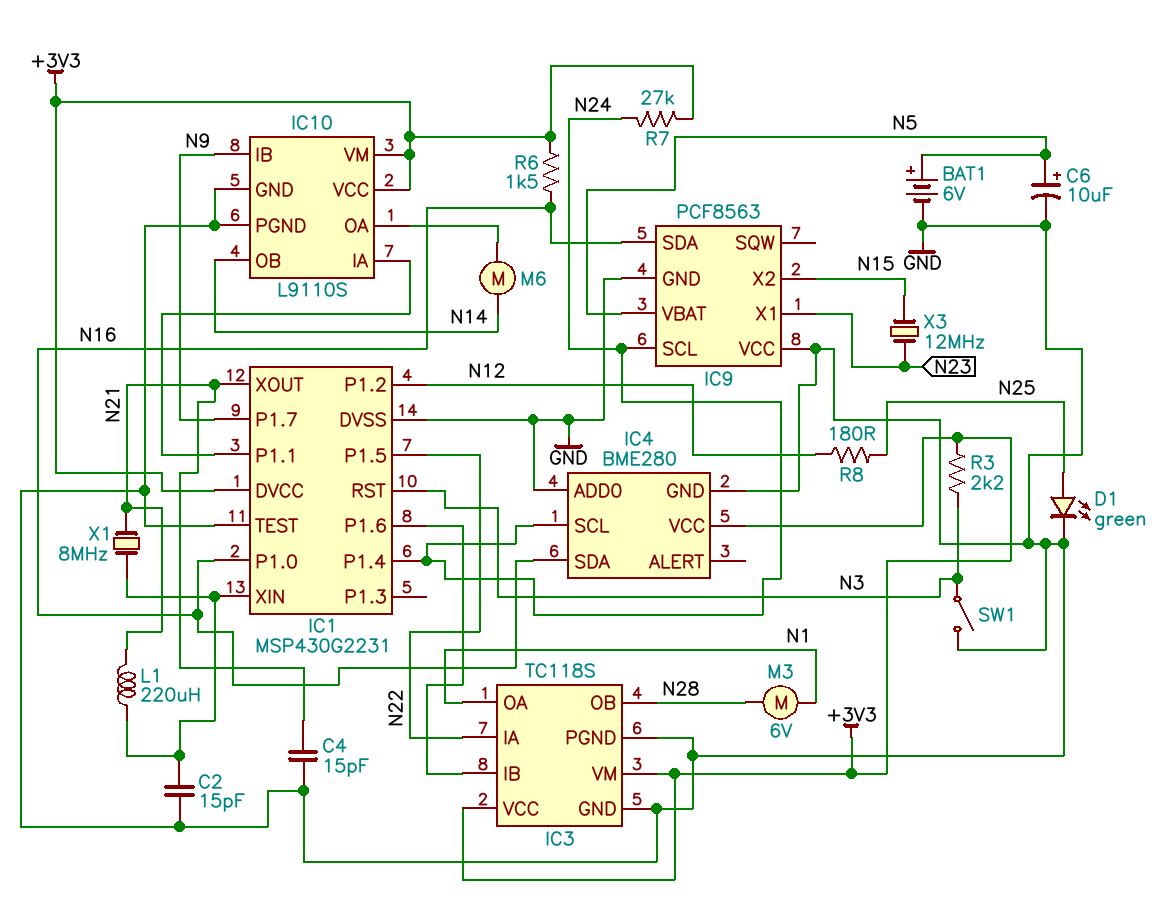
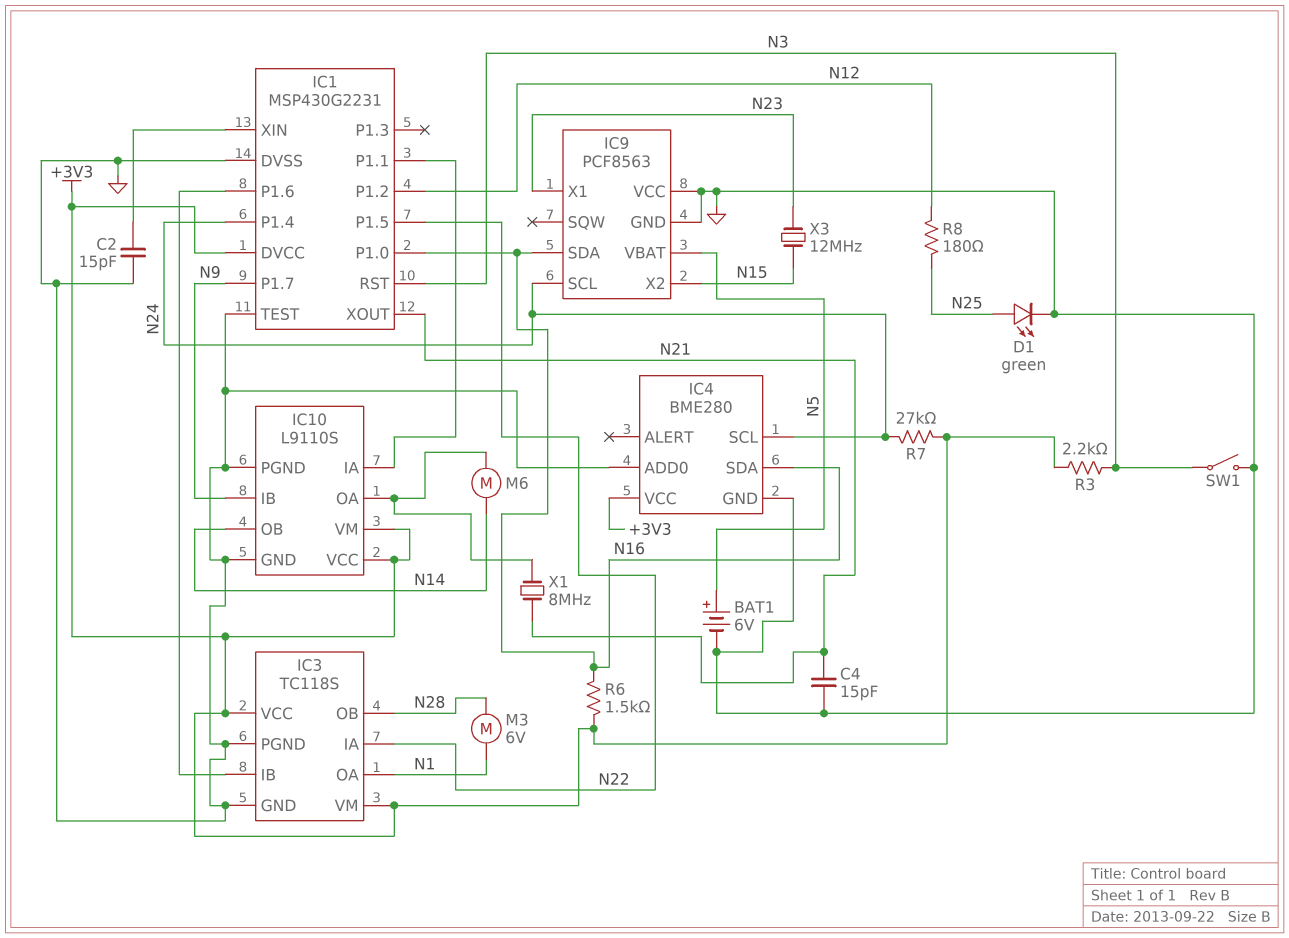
C6: 10uF (plus N5, minus GND) -> none
L1: 220uH (IC1/XIN, N21) -> none
X1: 8MHz (IC1/XIN, N21) -> 8MHz (IC10/OA, N21)

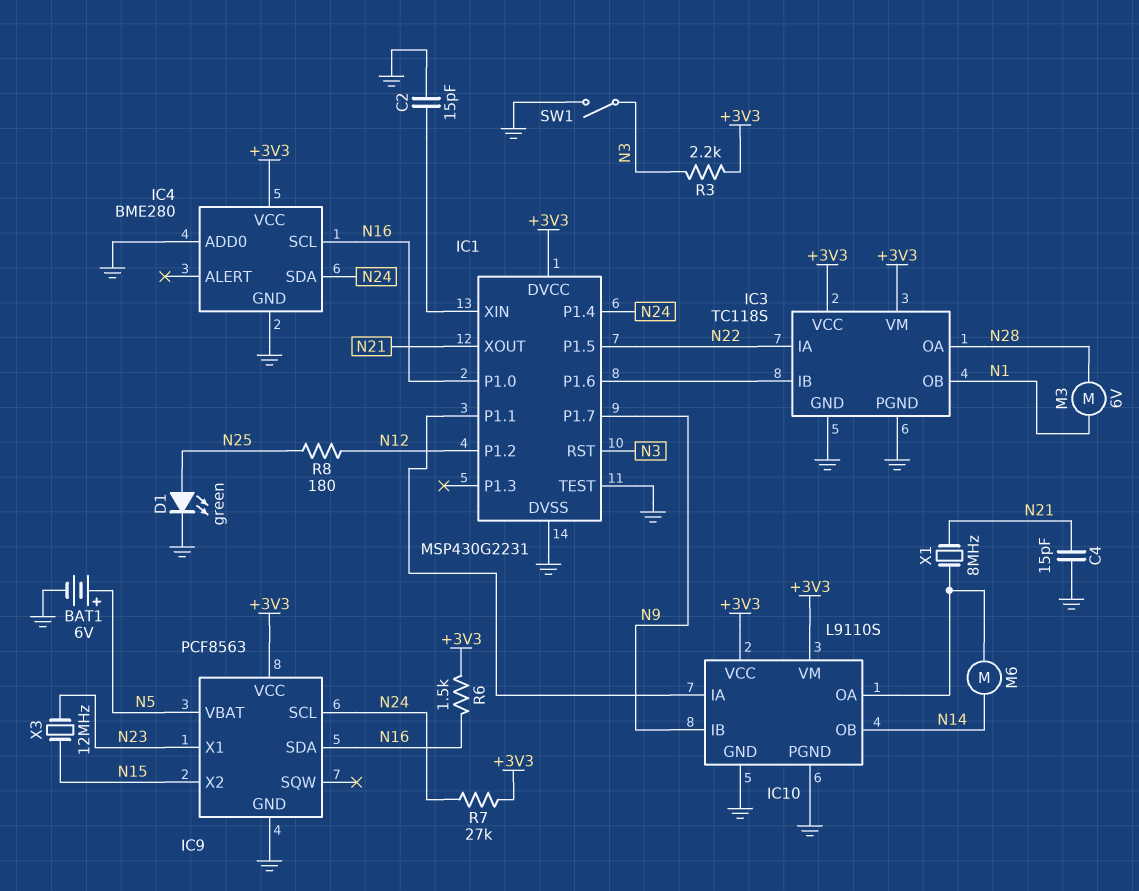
IC3 pin OA: N1 -> N28
IC3 pin OB: N28 -> N1
IC4 pin SCL: N24 -> N16
IC4 pin SDA: N16 -> N24
IC9 pin VCC: GND -> +3V3

